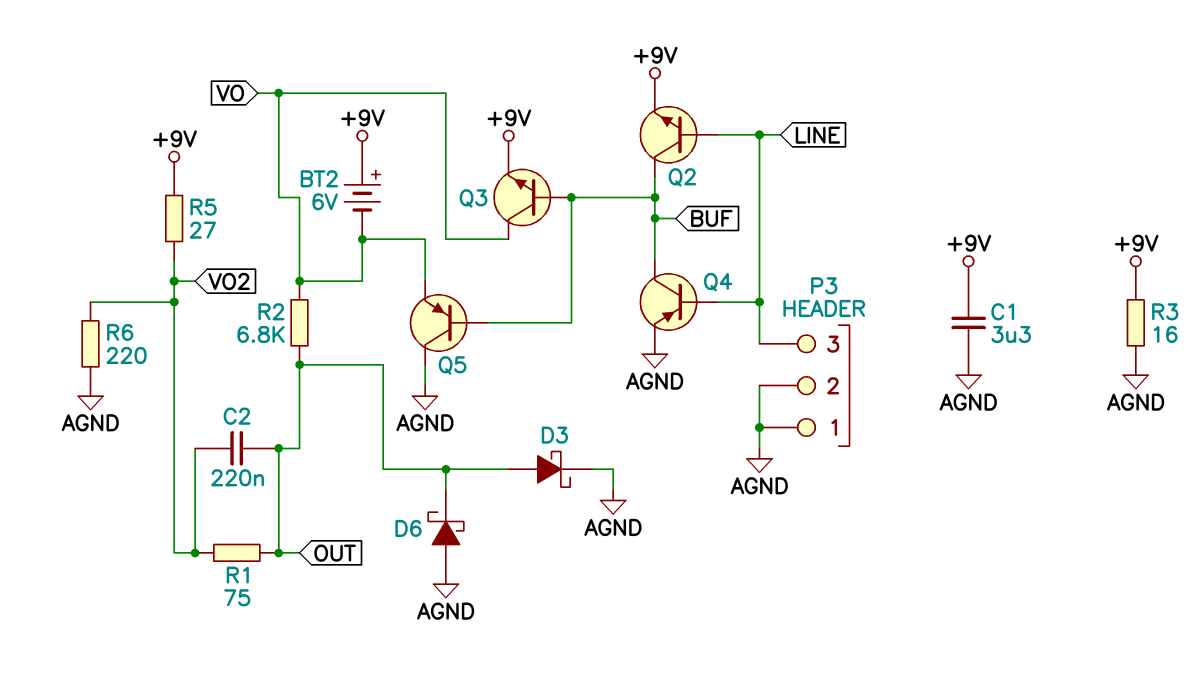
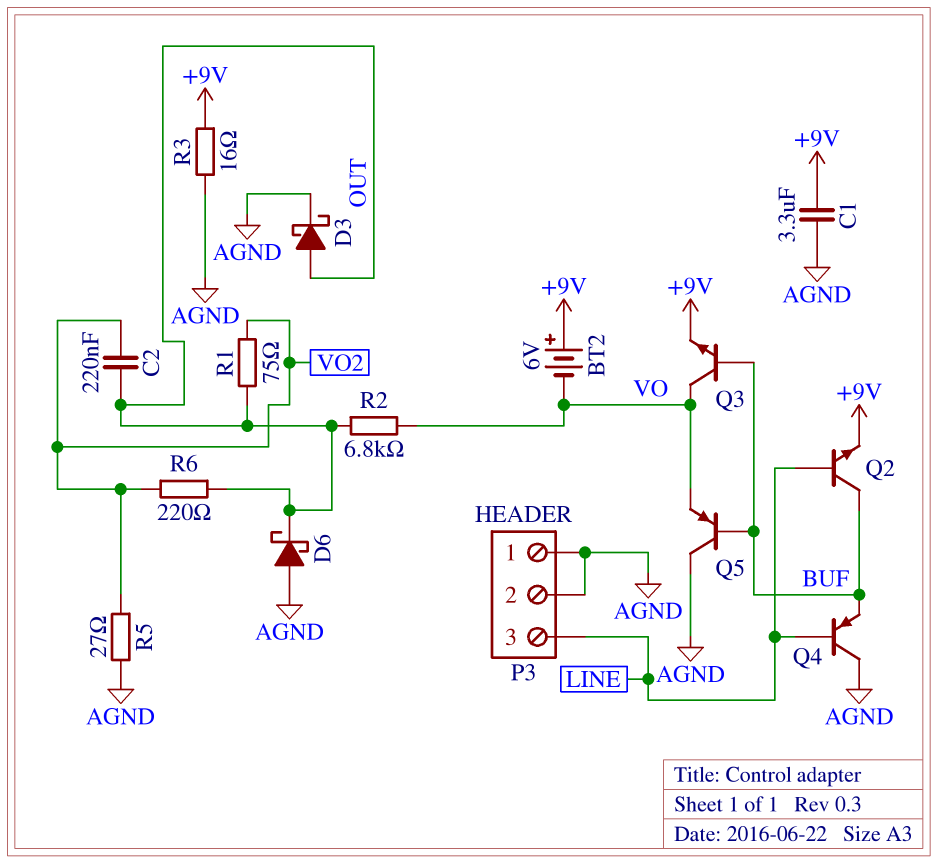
Q4: PNP (B LINE, C BUF, E AGND) -> PNP (B LINE, C AGND, E BUF)
R5: 27 (+9V, VO2) -> 27 (AGND, VO2)
R6: 220 (AGND, VO2) -> 220 (OUT, VO2)

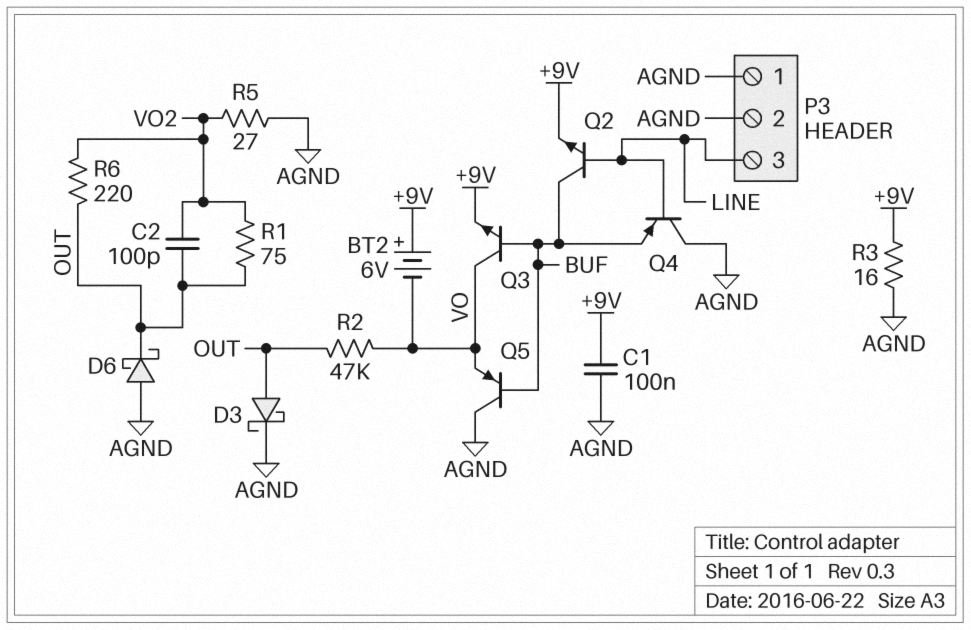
C1: 3.3uF (+9V, AGND) -> 100nF (+9V, AGND)
C2: 220nF (OUT, VO2) -> 100pF (OUT, VO2)
R2: 6.8k (OUT, VO) -> 47k (OUT, VO)

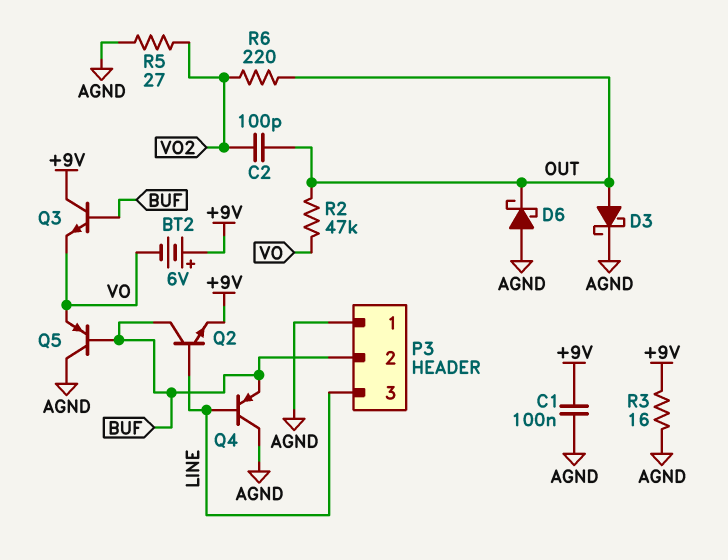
P3 pin 2: AGND -> BUF
Q3: NPN (B BUF, C VO, E +9V) -> NPN (B BUF, C +9V, E VO)
R1: 75 (OUT, VO2) -> none

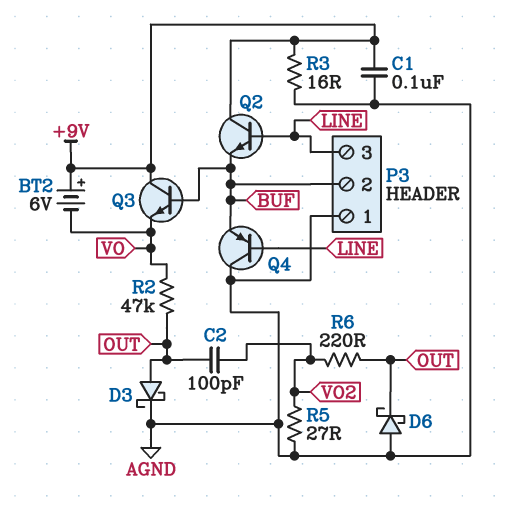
Q2: NPN (B LINE, C BUF, E +9V) -> NPN (B LINE, C +9V, E BUF)
Q5: PNP (B BUF, C AGND, E VO) -> none

